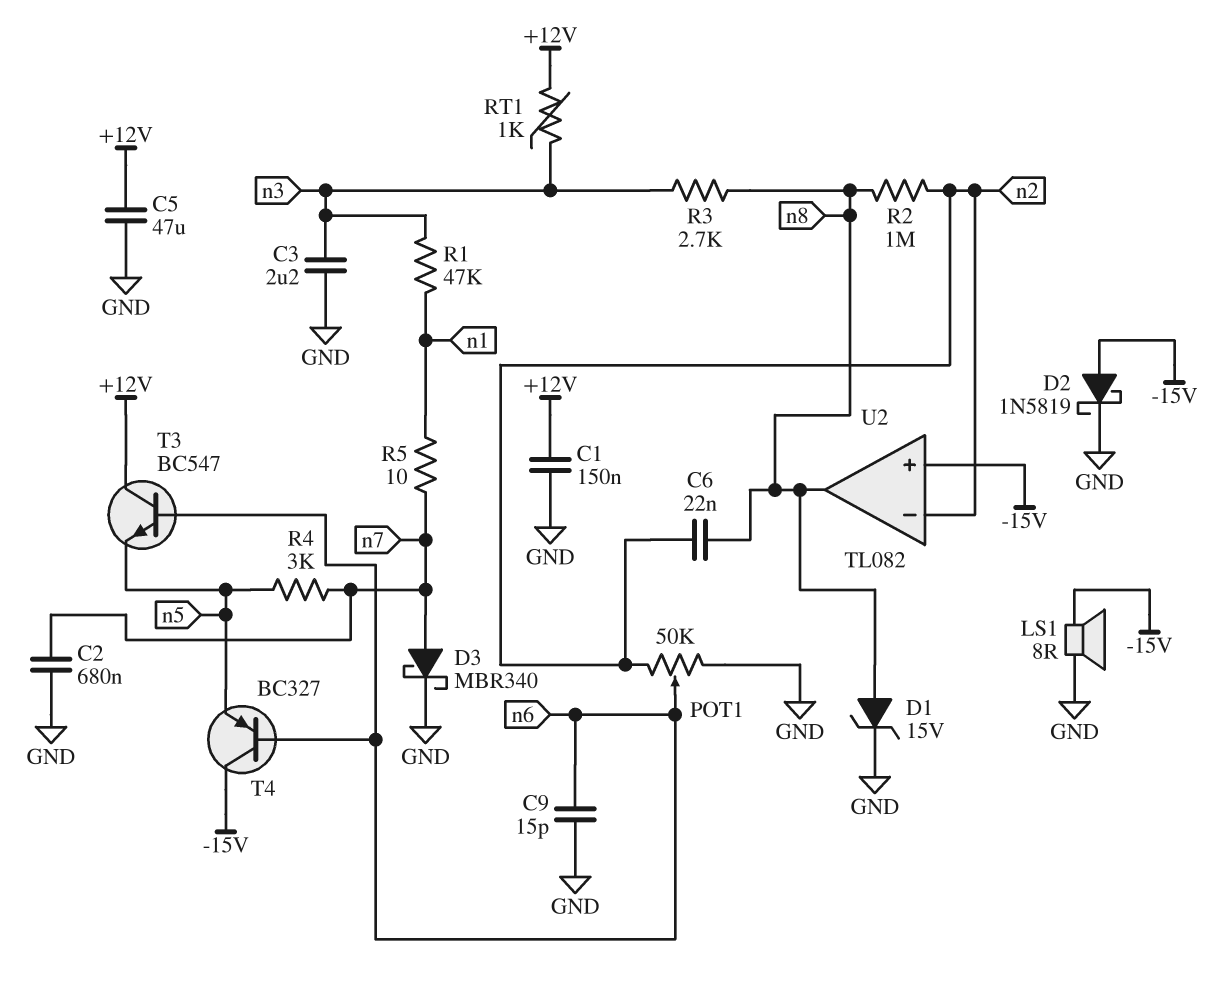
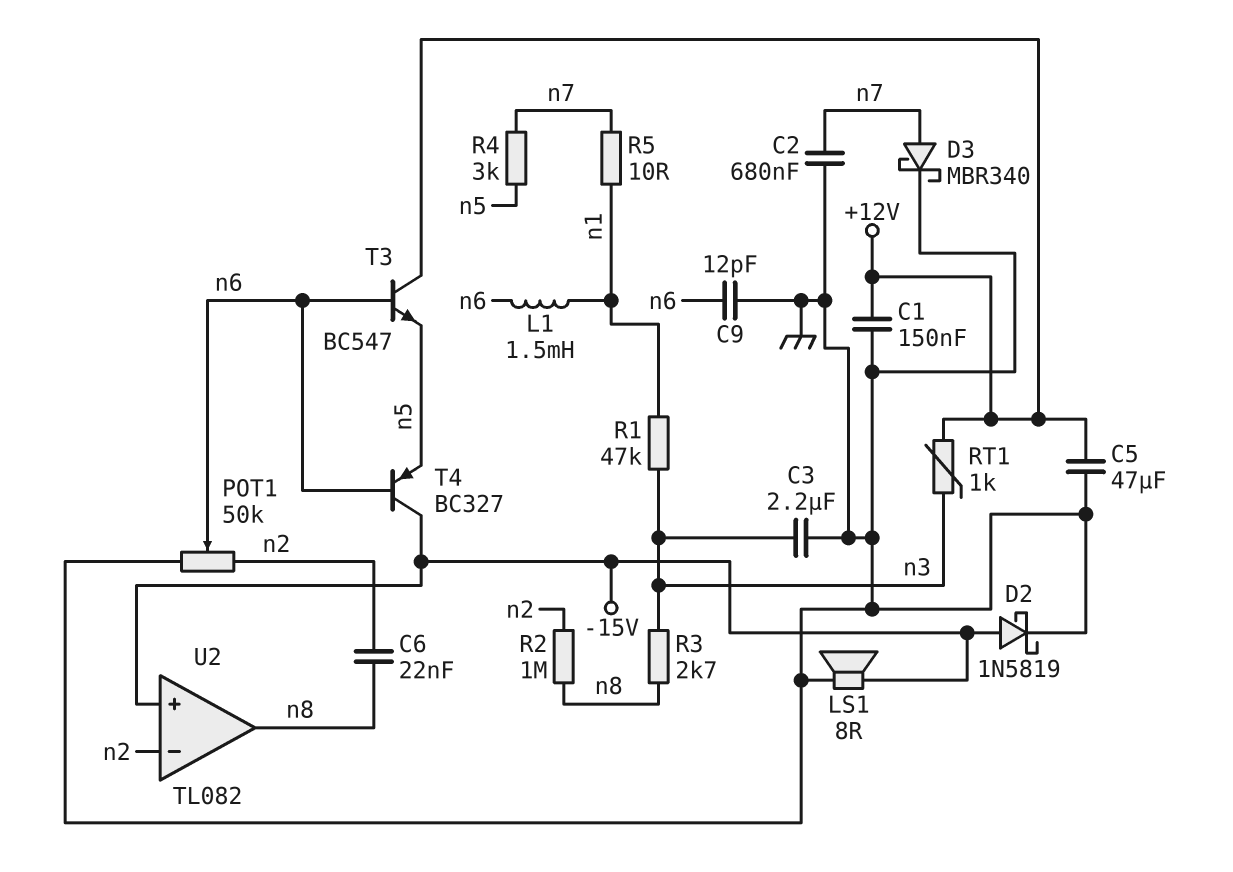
C9: 15pF (GND, n6) -> 12pF (GND, n6)
D1: zener 15V (A n8, K GND) -> none
L1: none -> 1.5mH (n1, n6)

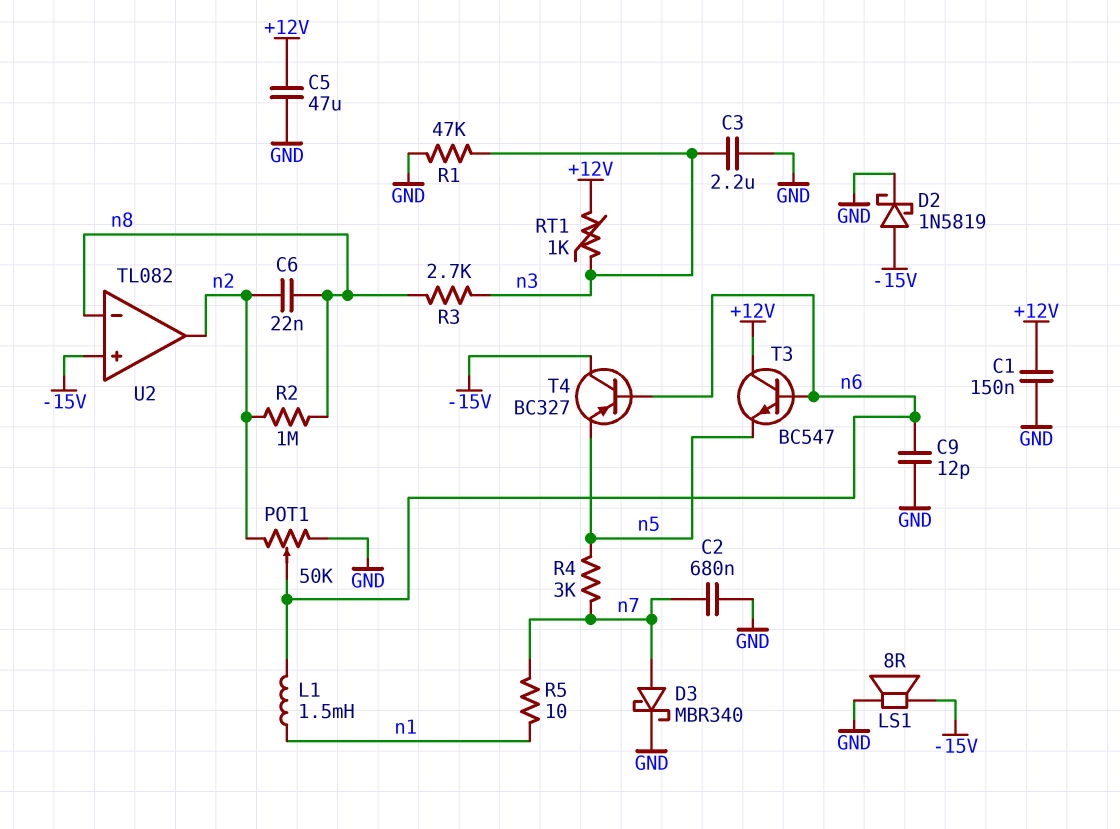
R1: 47k (n1, n3) -> 47k (GND, n3)
U2 pin in-: n2 -> n8
U2 pin out: n8 -> n2

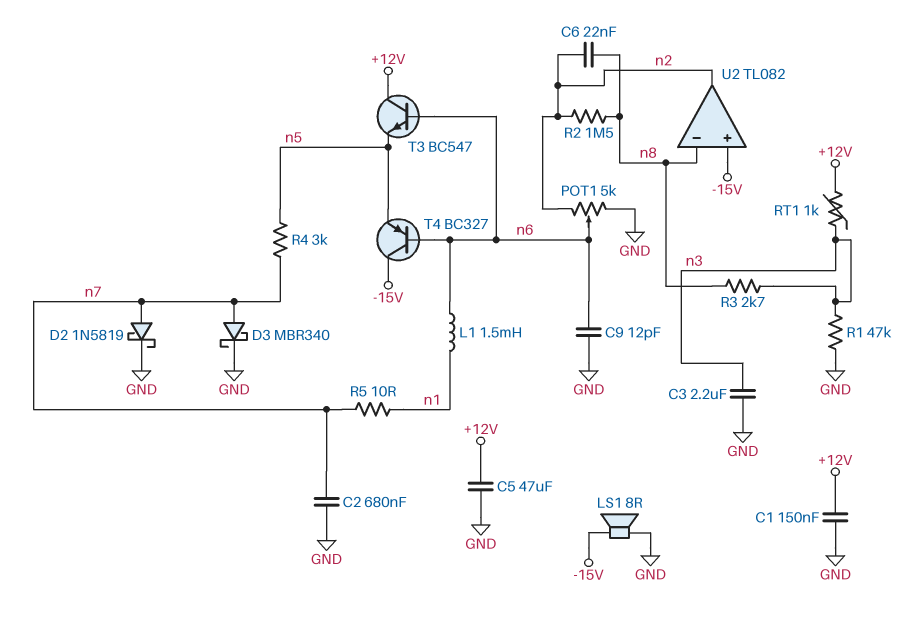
D2: schottky 1N5819 (A -15V, K GND) -> schottky 1N5819 (A n7, K GND)
POT1: 50k (GND, n2, wiper n6) -> 5k (GND, n2, wiper n6)
R2: 1M (n2, n8) -> 1.5M (n2, n8)

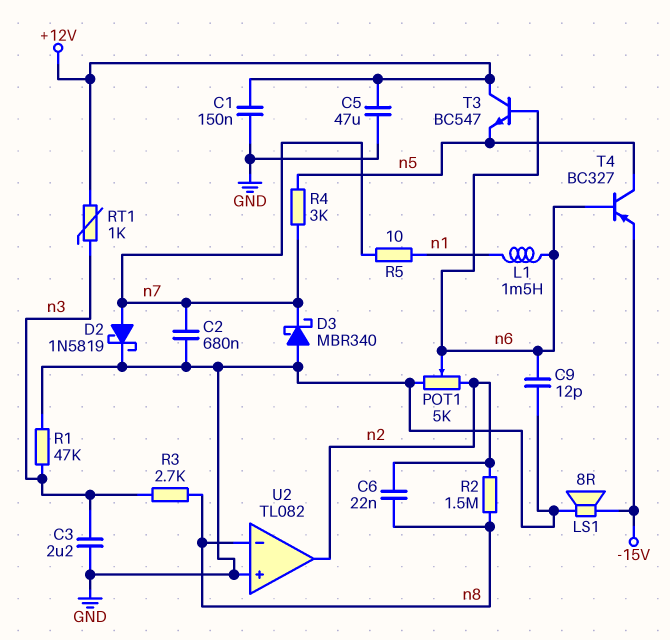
D3: schottky MBR340 (A n7, K GND) -> schottky MBR340 (A GND, K n7)
T4: PNP BC327 (B n6, C -15V, E n5) -> PNP BC327 (B n6, C n5, E -15V)
U2 pin in+: -15V -> GND

